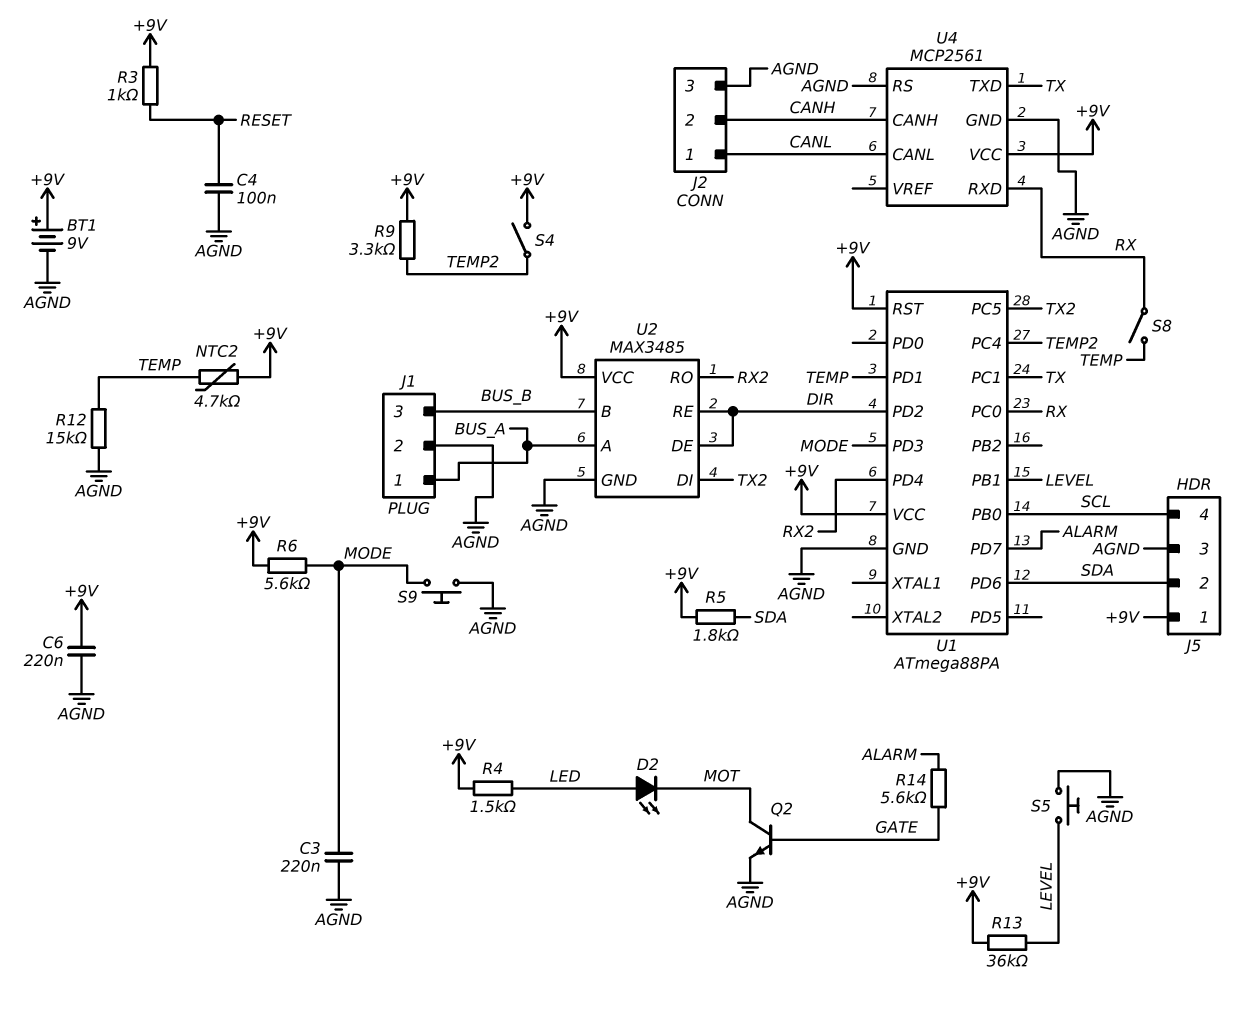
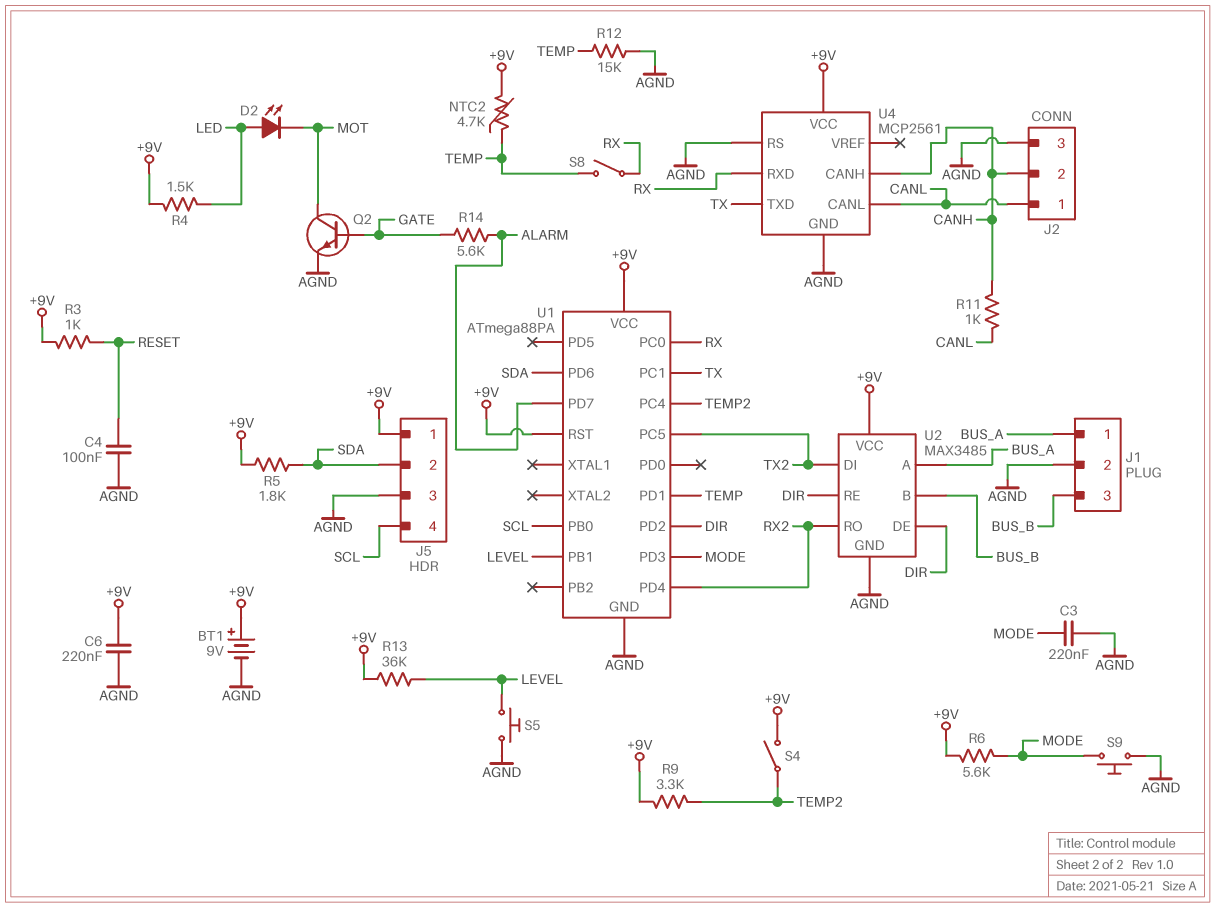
R11: none -> 1k (CANH, CANL)

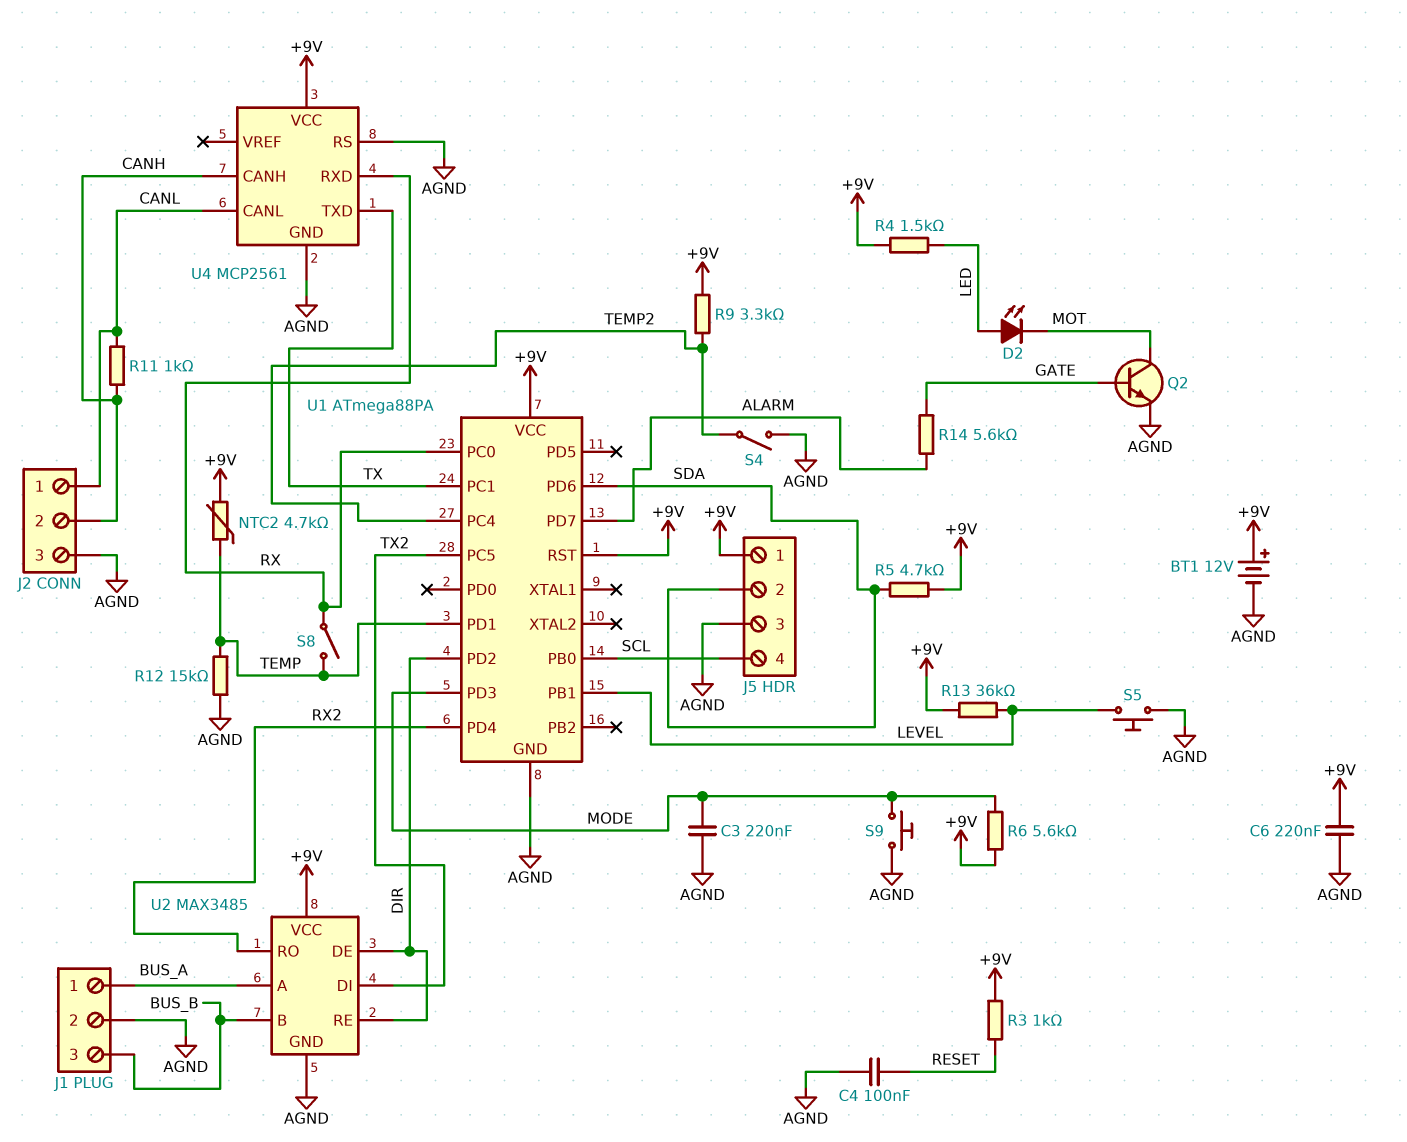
BT1: 9V (plus +9V, minus AGND) -> 12V (plus +9V, minus AGND)
R5: 1.8k (+9V, SDA) -> 4.7k (+9V, SDA)
S4: switch (+9V, TEMP2) -> switch (AGND, TEMP2)

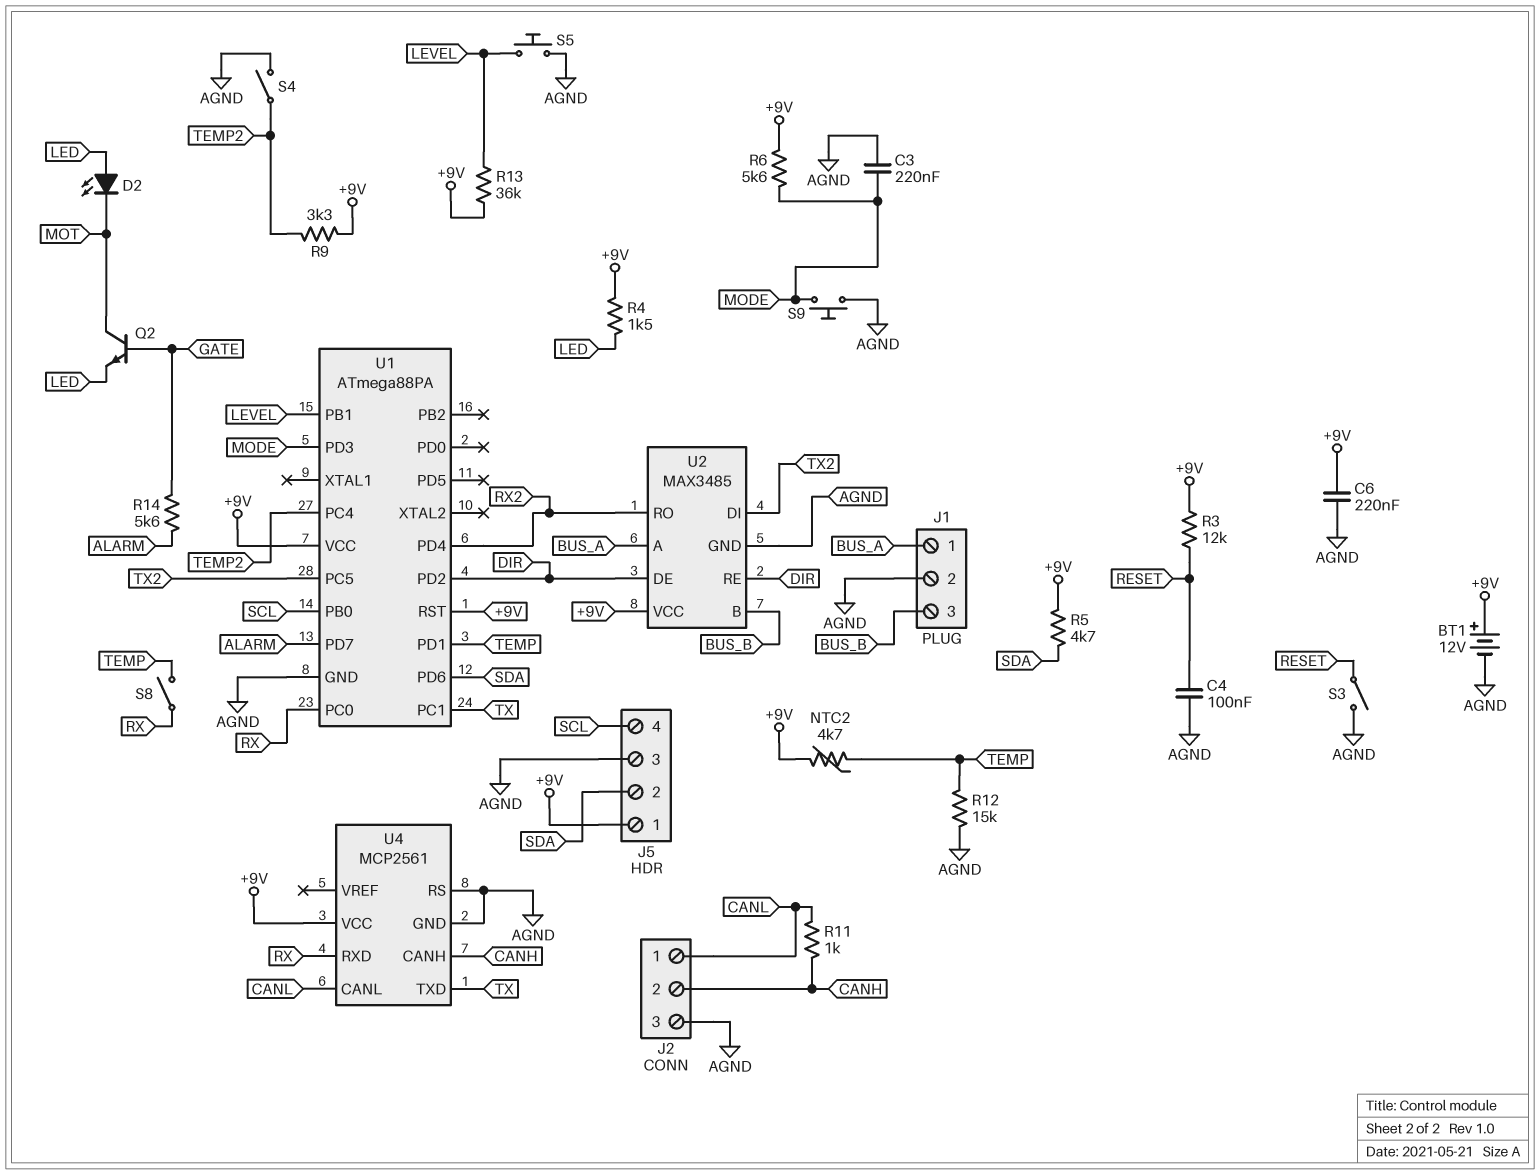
Q2: NPN (B GATE, C MOT, E AGND) -> NPN (B GATE, C MOT, E LED)
R3: 1k (+9V, RESET) -> 12k (+9V, RESET)
S3: none -> switch (AGND, RESET)

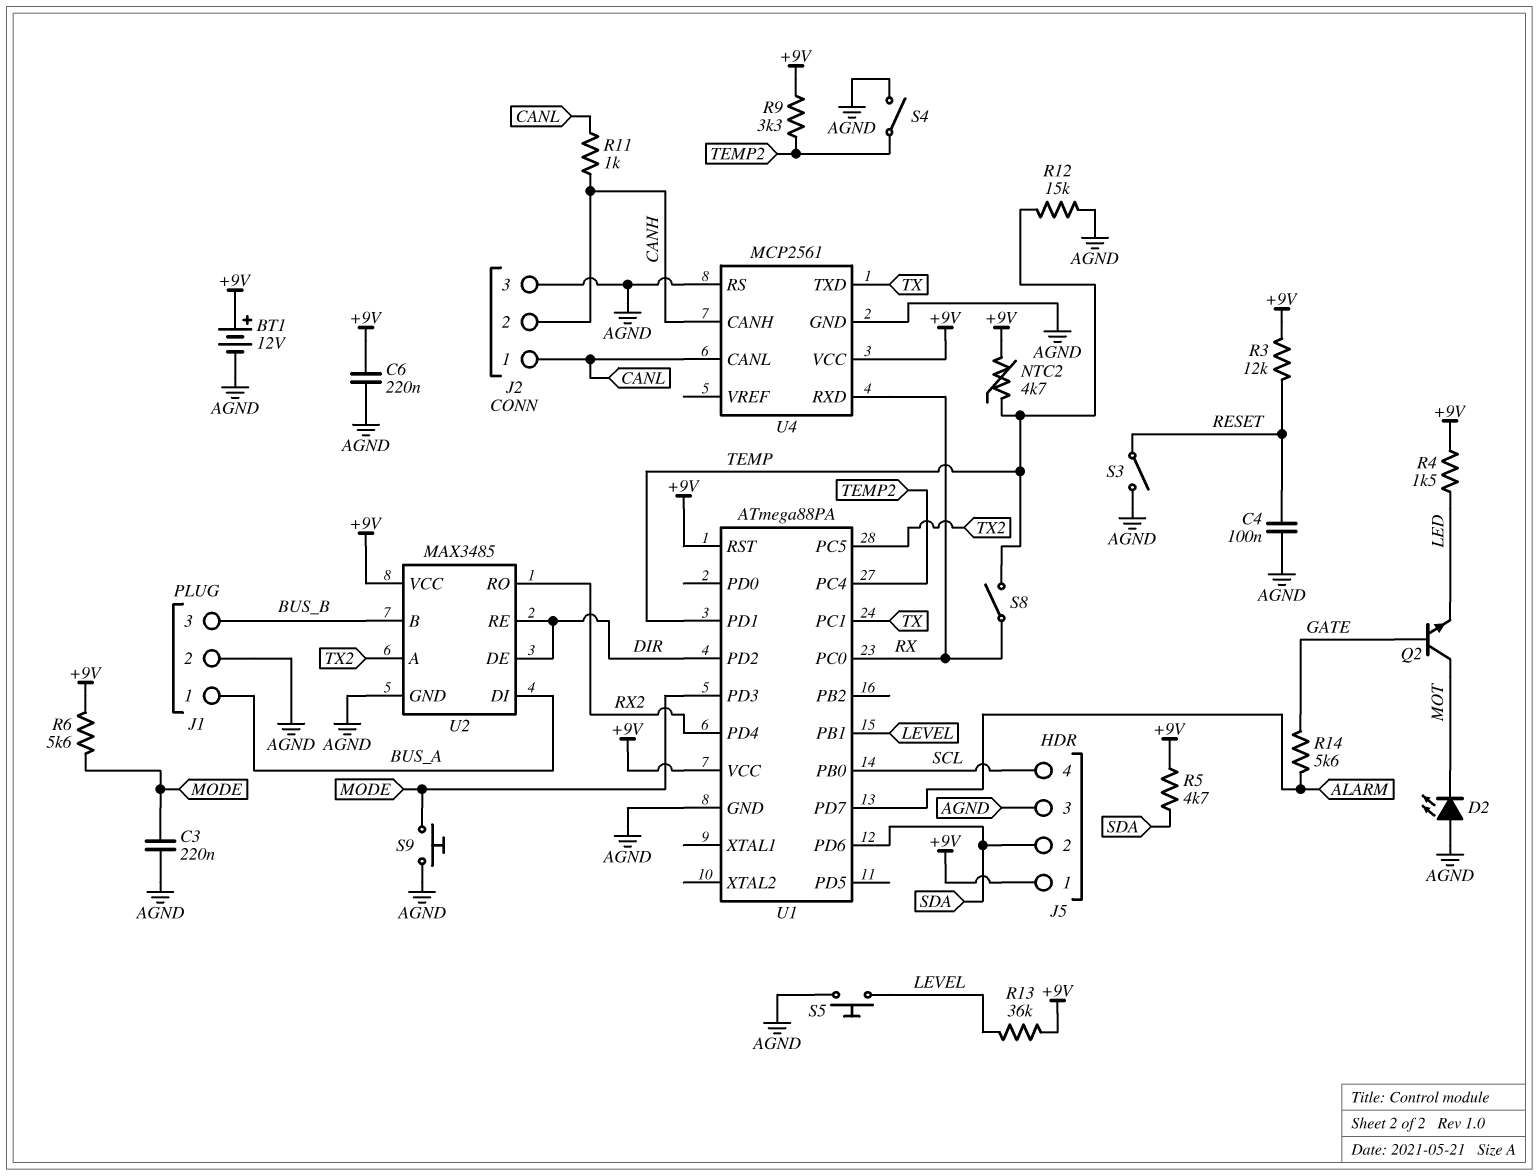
D2: LED (A LED, K MOT) -> LED (A AGND, K MOT)
U2 pin A: BUS_A -> TX2
U2 pin DI: TX2 -> BUS_A

